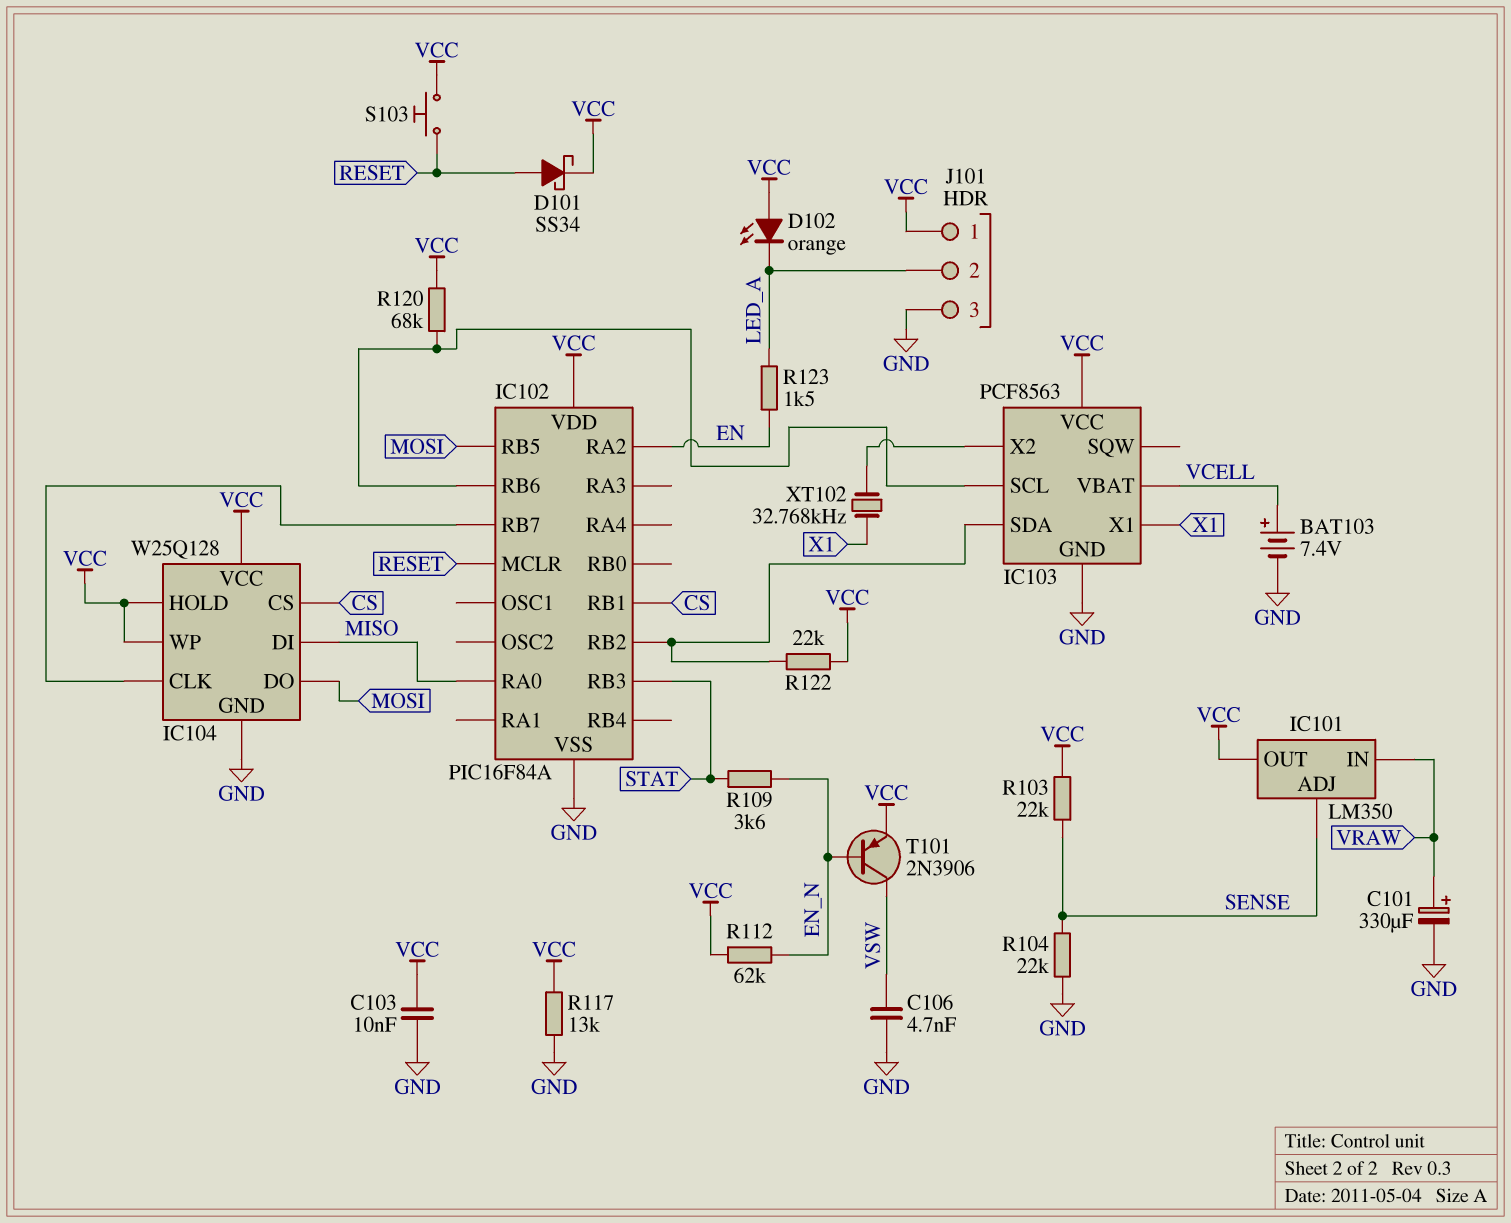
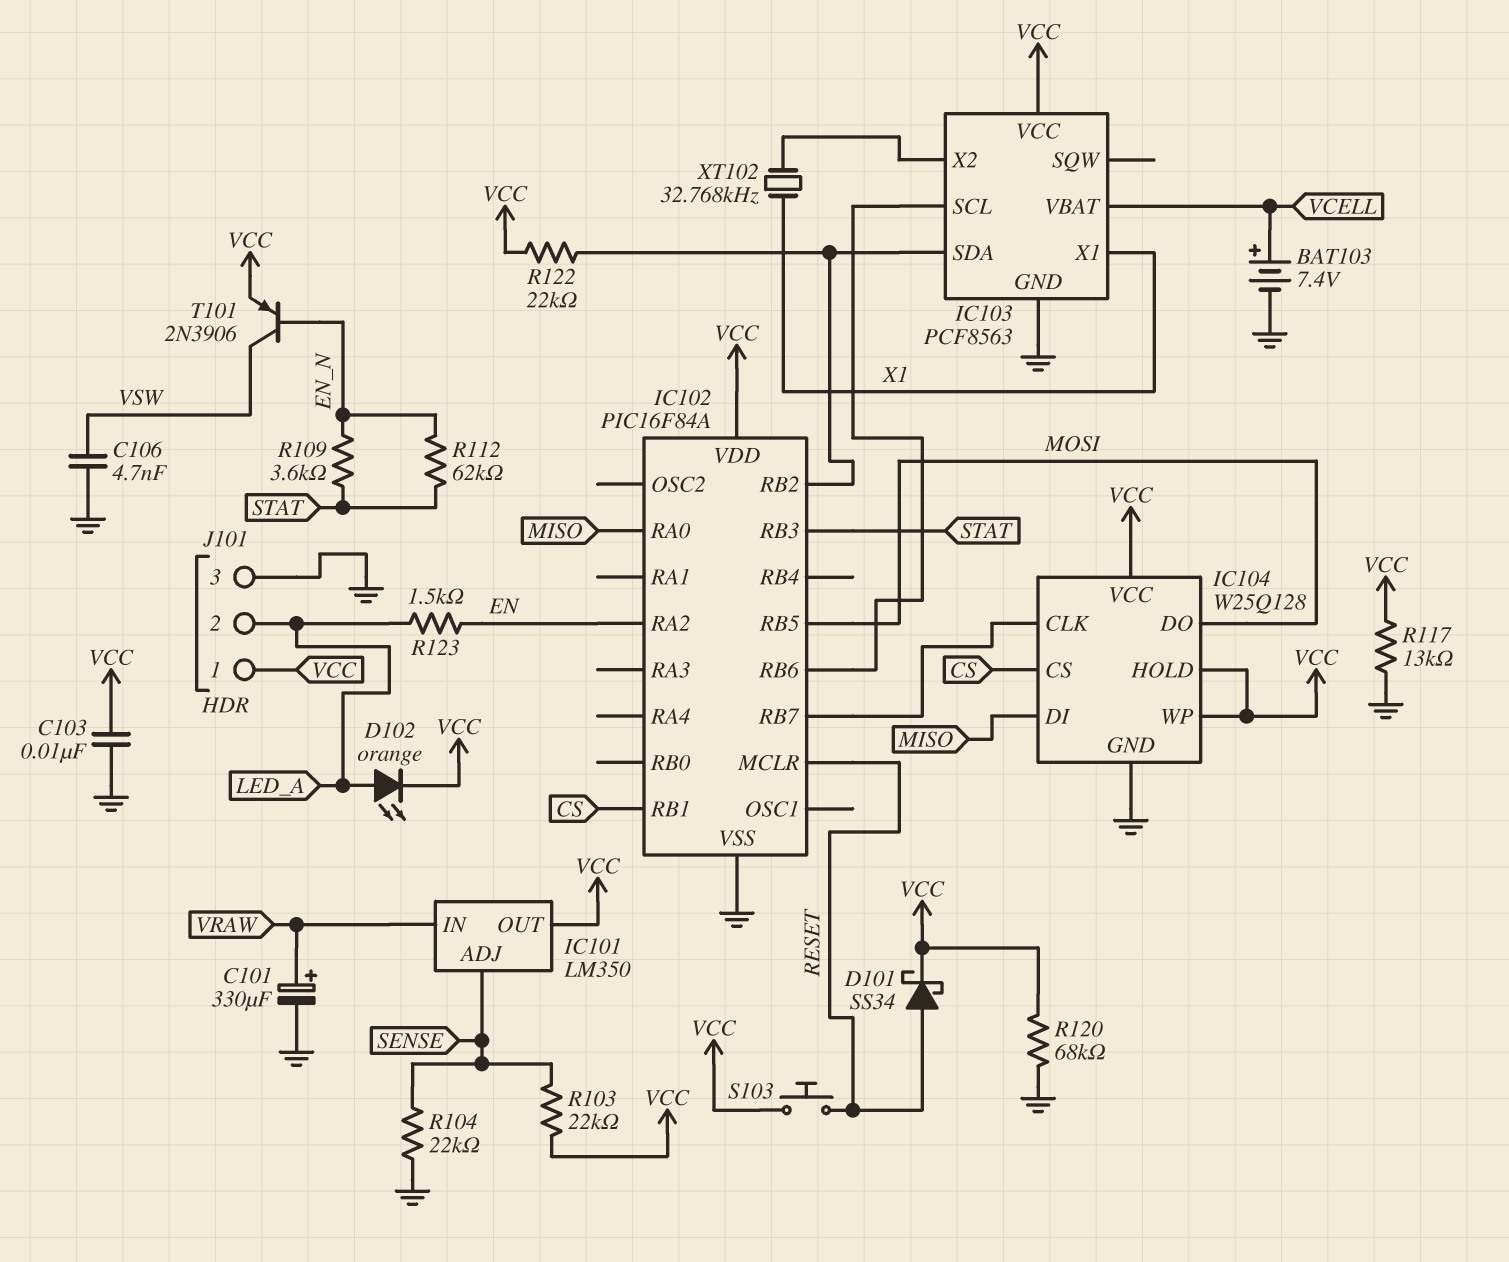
D102: LED orange (A VCC, K LED_A) -> LED orange (A LED_A, K VCC)
R112: 62k (EN_N, VCC) -> 62k (EN_N, STAT)
R120: 68k (IC102/RB6, VCC) -> 68k (GND, VCC)

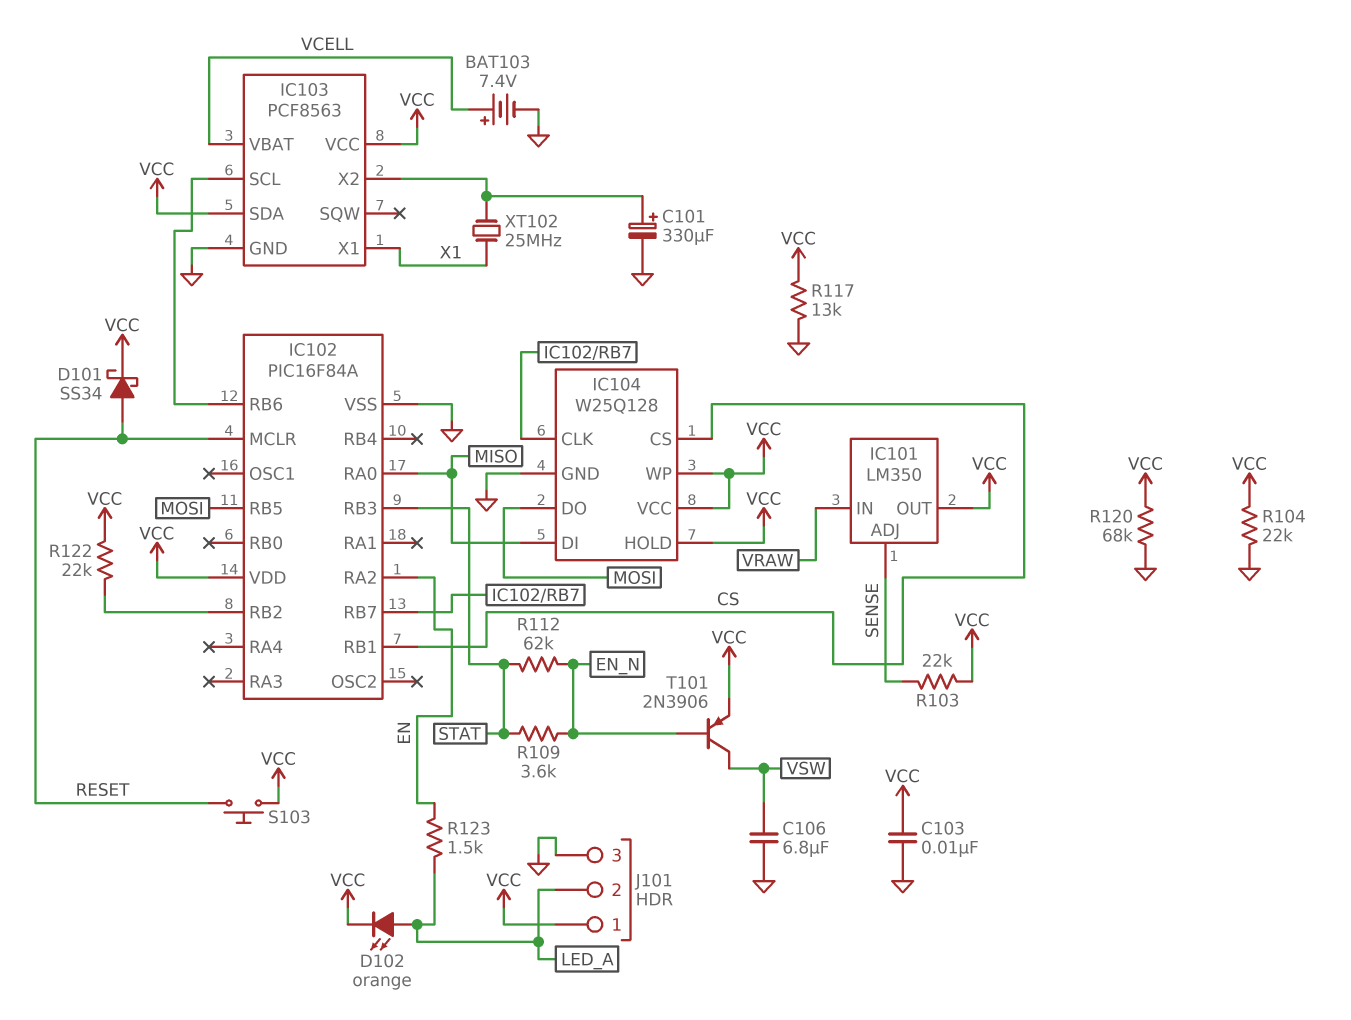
C101: 330uF (plus VRAW, minus GND) -> 330uF (plus IC103/X2, minus GND)
C106: 4.7nF (GND, VSW) -> 6.8uF (GND, VSW)
IC103 pin SDA: IC102/RB2 -> VCC
R104: 22k (GND, SENSE) -> 22k (GND, VCC)
XT102: 32.768kHz (IC103/X2, X1) -> 25MHz (IC103/X2, X1)

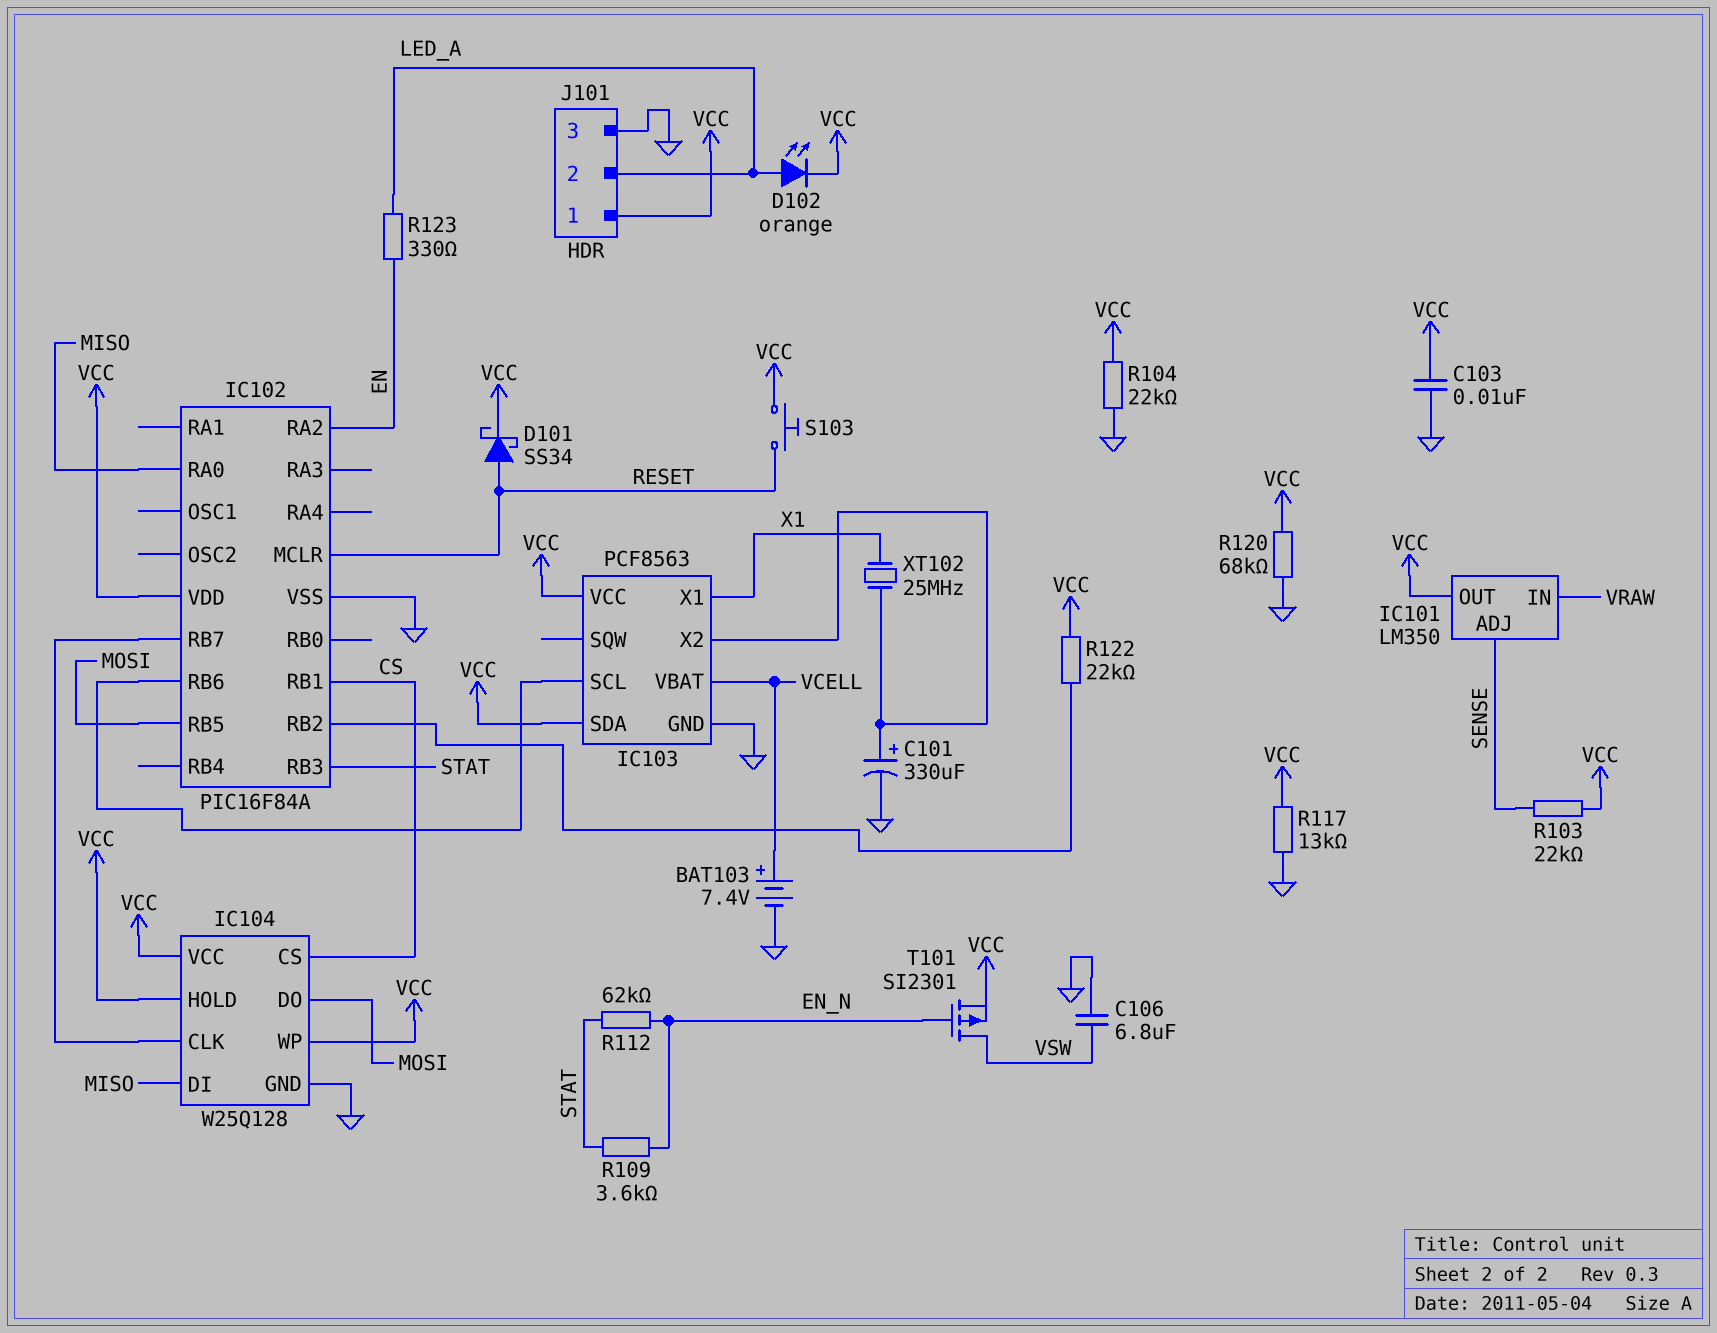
R123: 1.5k (EN, LED_A) -> 330 (EN, LED_A)
T101: PNP 2N3906 (B EN_N, C VSW, E VCC) -> PMOS SI2301 (G EN_N, D VSW, S VCC)

